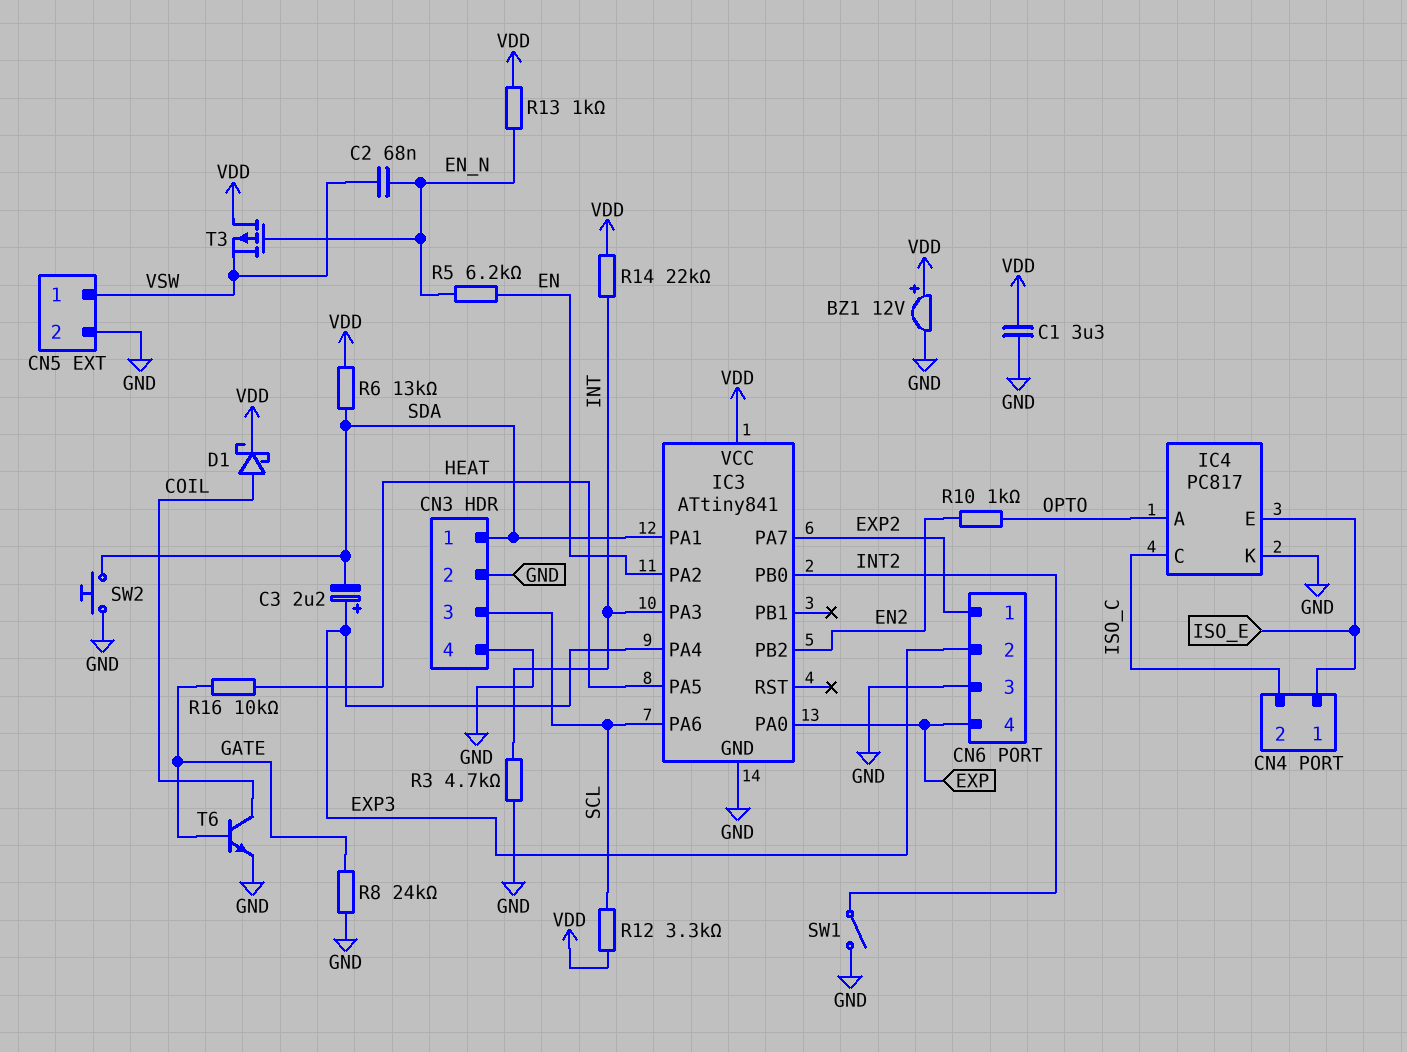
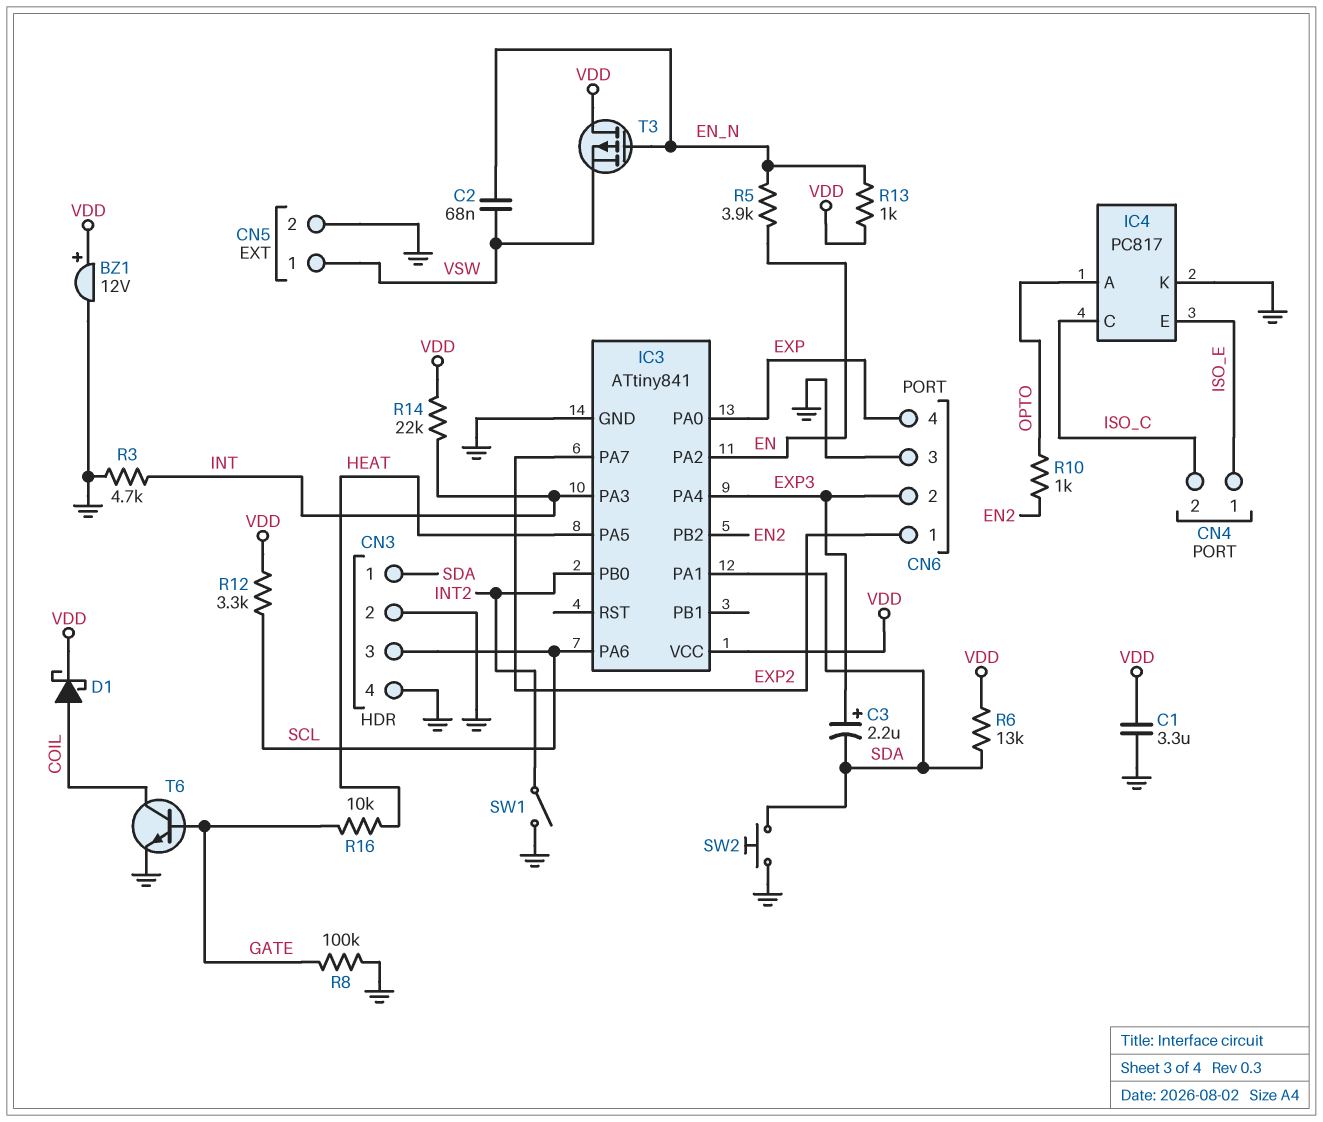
R5: 6.2k (EN, EN_N) -> 3.9k (EN, EN_N)
R8: 24k (GATE, GND) -> 100k (GATE, GND)

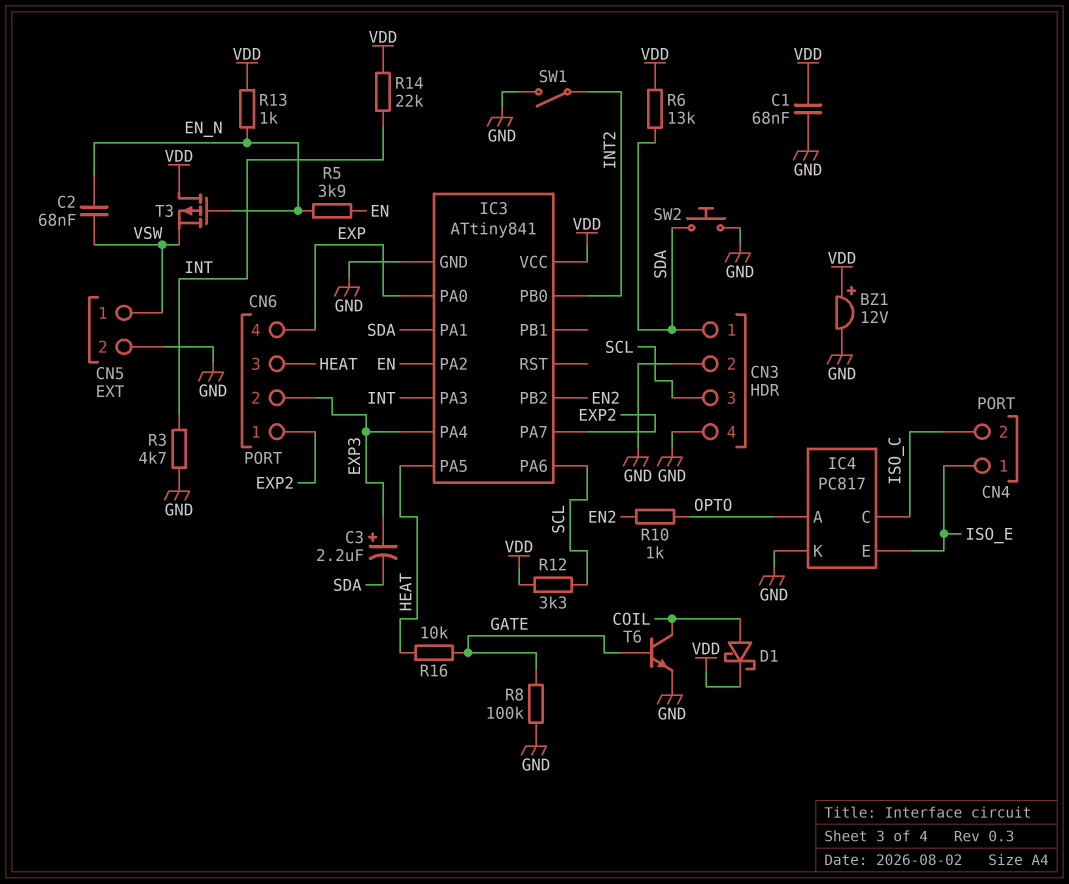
C1: 3.3uF (GND, VDD) -> 68nF (GND, VDD)
CN6 pin 3: GND -> HEAT

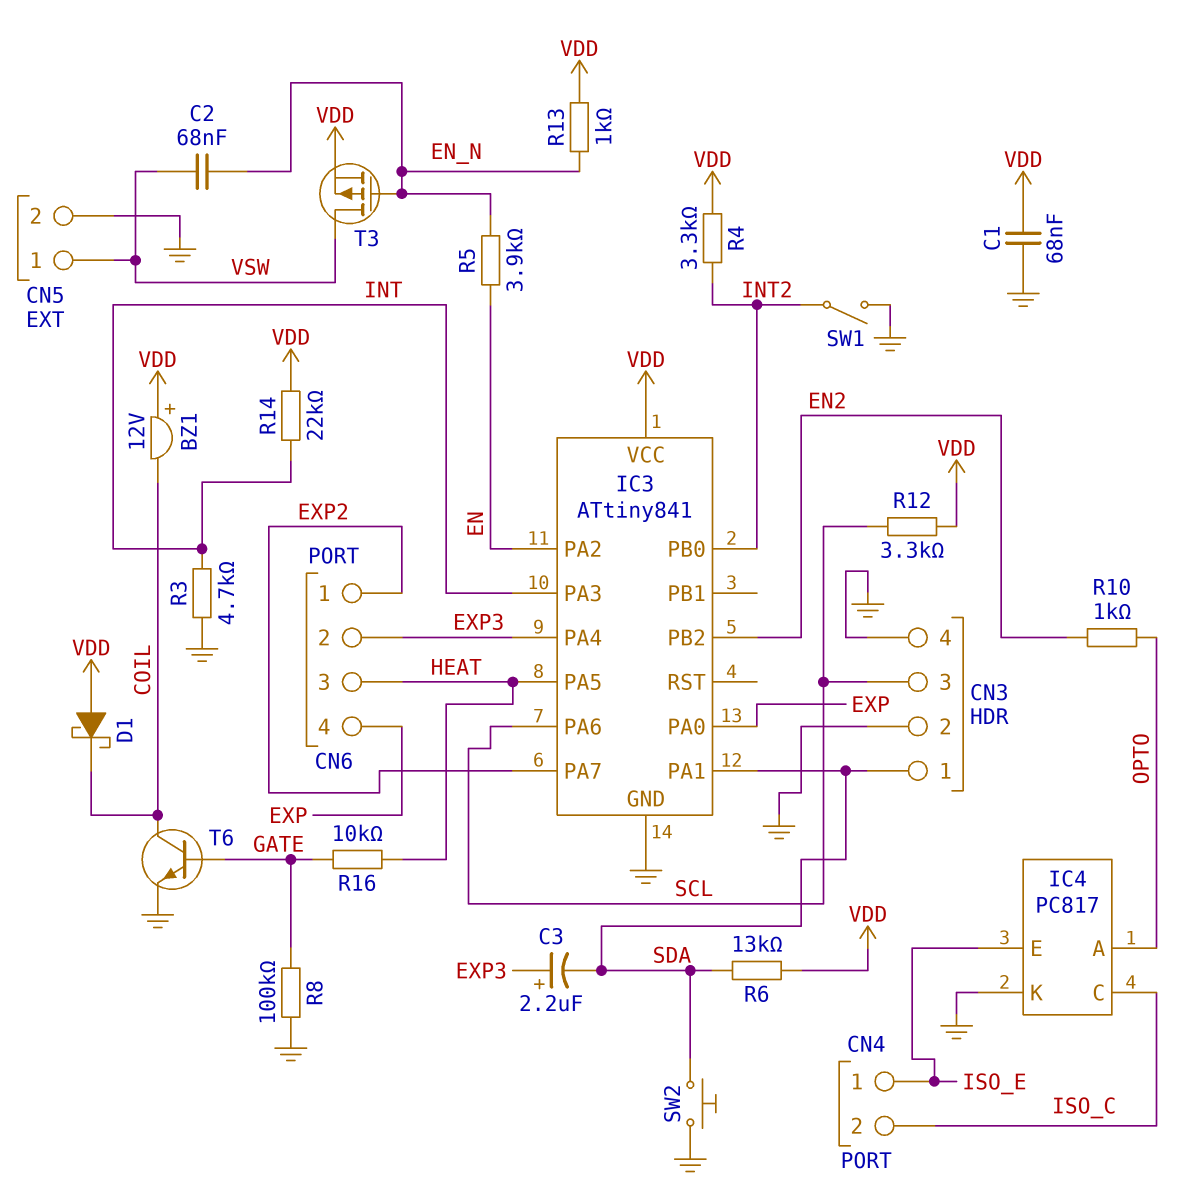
BZ1: buzzer 12V (plus VDD, minus GND) -> buzzer 12V (plus VDD, minus COIL)
D1: schottky (A COIL, K VDD) -> schottky (A VDD, K COIL)
R4: none -> 3.3k (INT2, VDD)
T3: PMOS (G EN_N, D VDD, S VSW) -> PMOS (G EN_N, D VSW, S VDD)

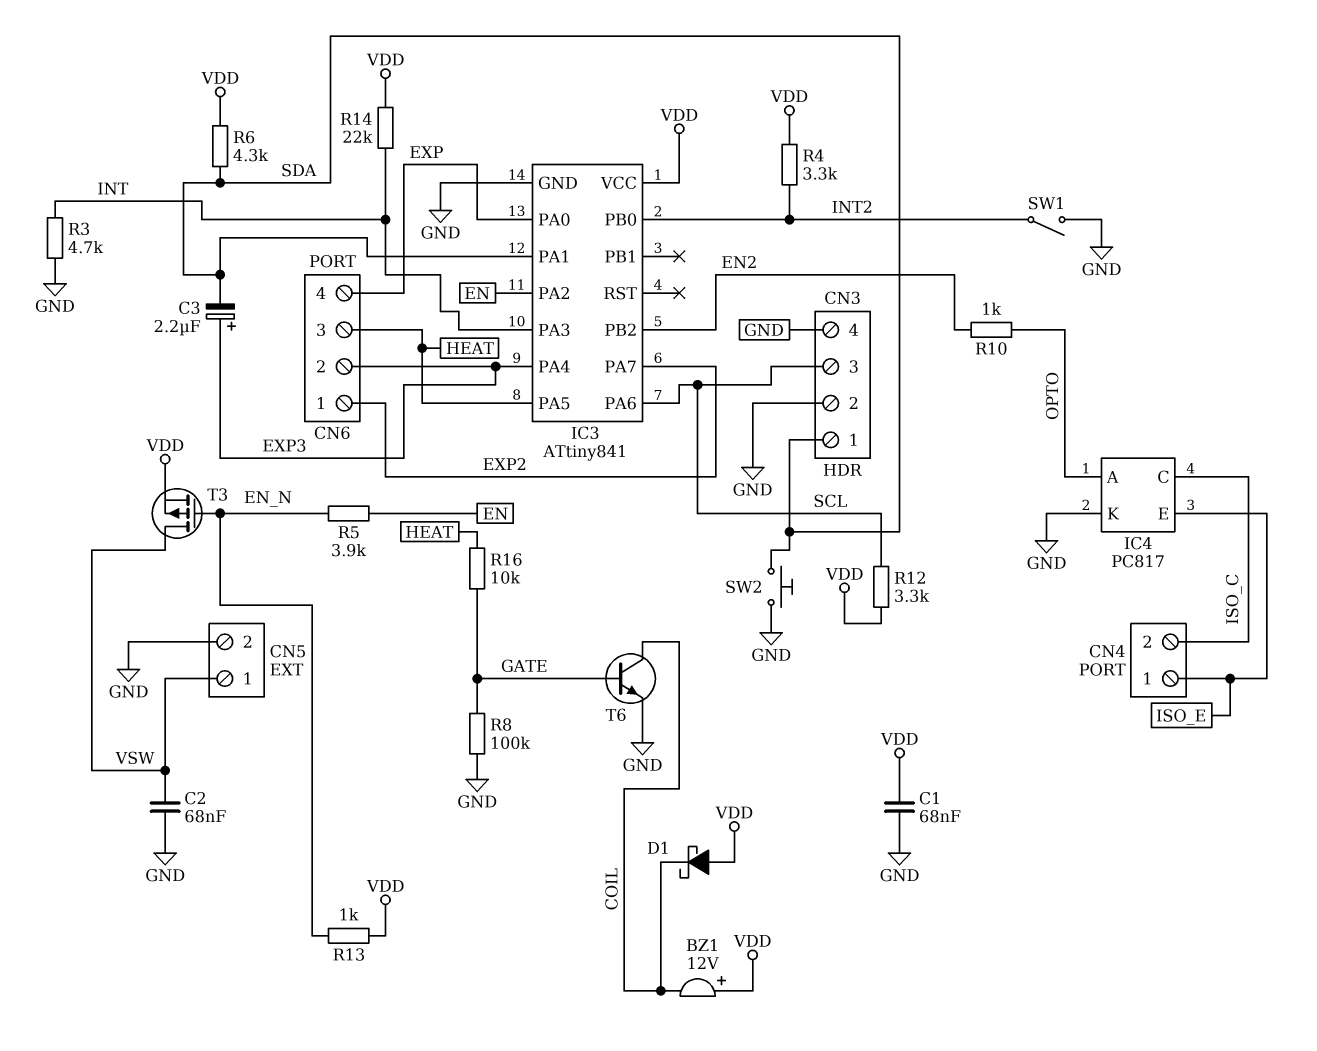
C2: 68nF (EN_N, VSW) -> 68nF (GND, VSW)
R6: 13k (SDA, VDD) -> 4.3k (SDA, VDD)

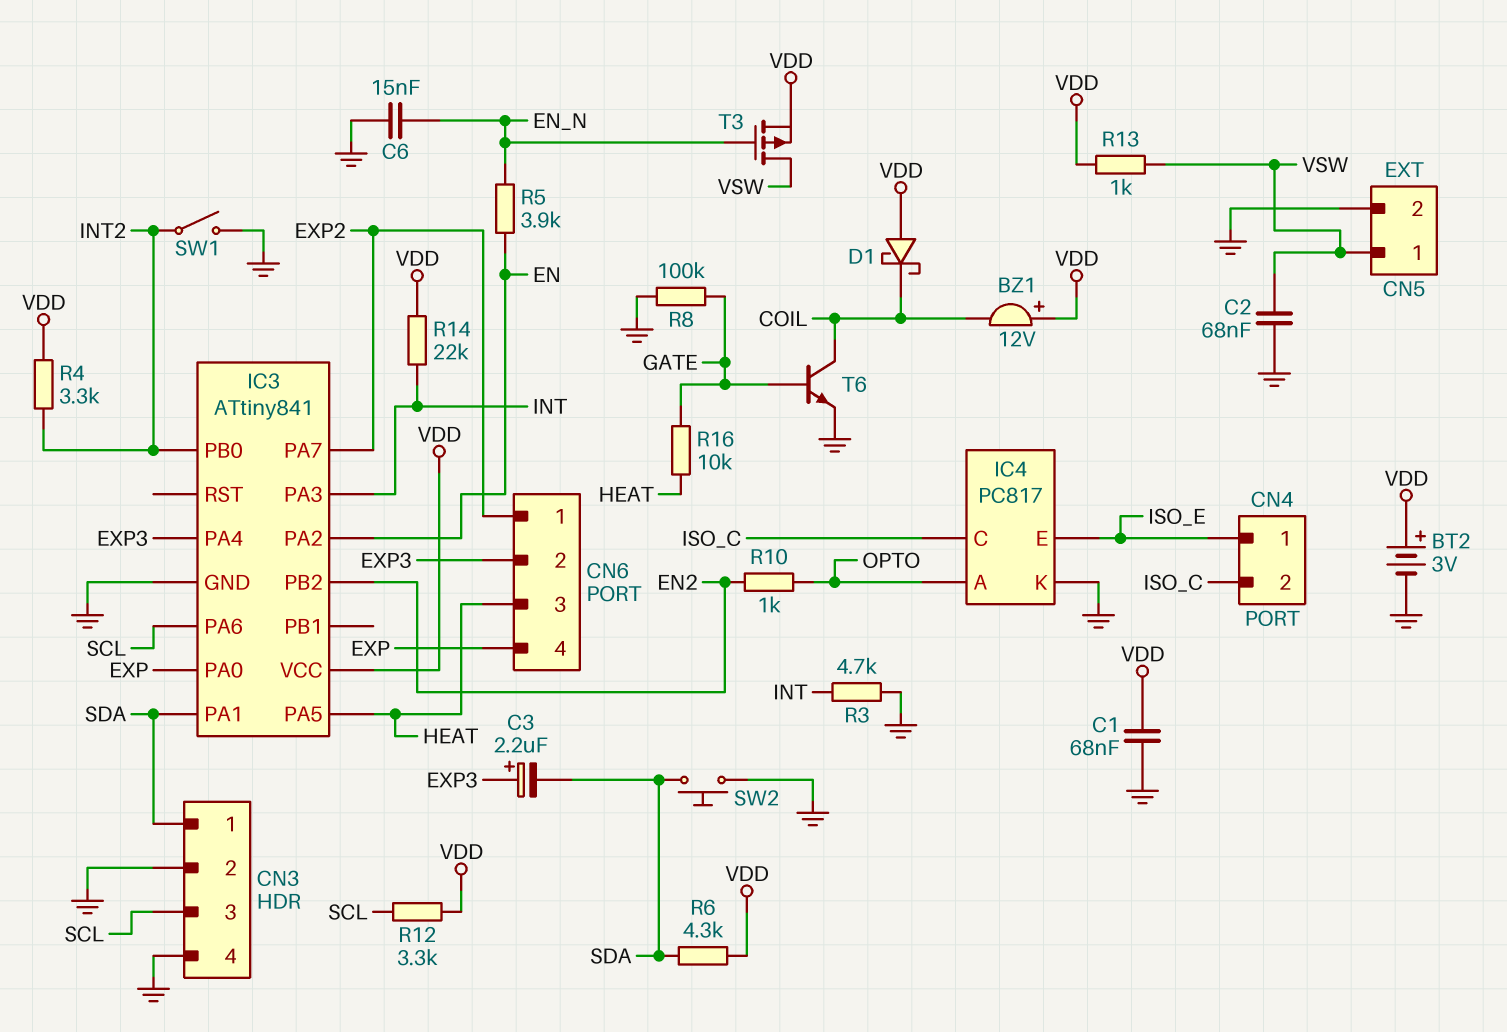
BT2: none -> 3V (plus VDD, minus GND)
C6: none -> 15nF (EN_N, GND)
R13: 1k (EN_N, VDD) -> 1k (VDD, VSW)

